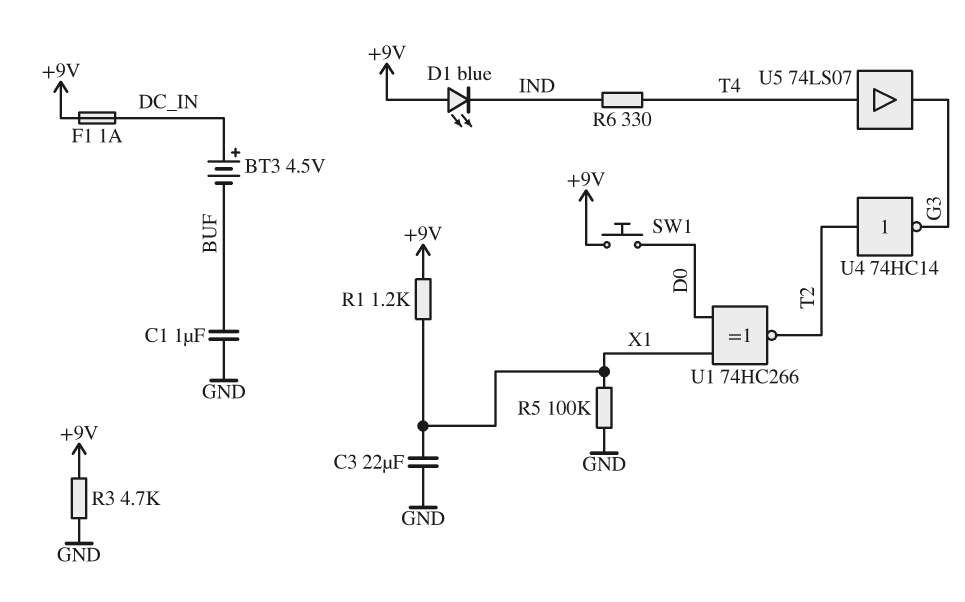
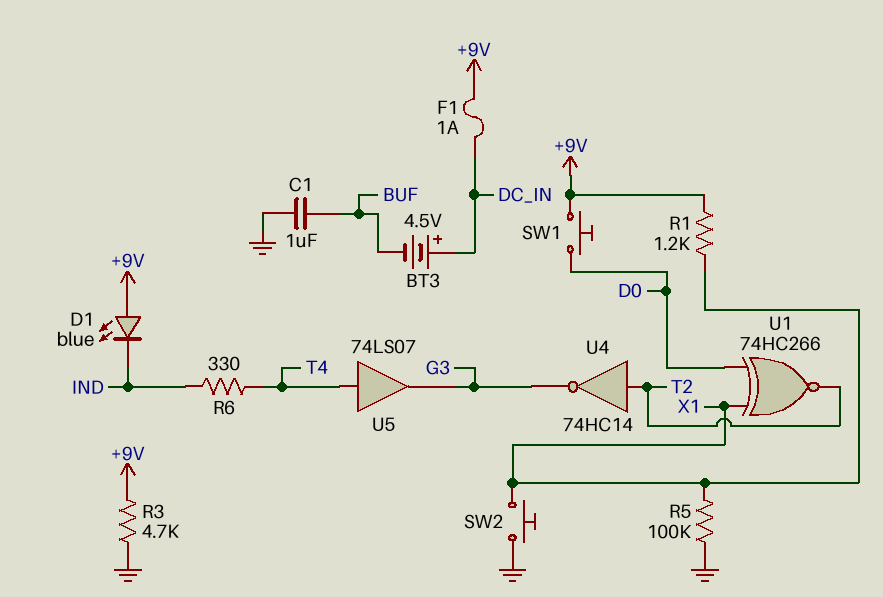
C3: 22uF (GND, X1) -> none
SW2: none -> button (GND, X1)

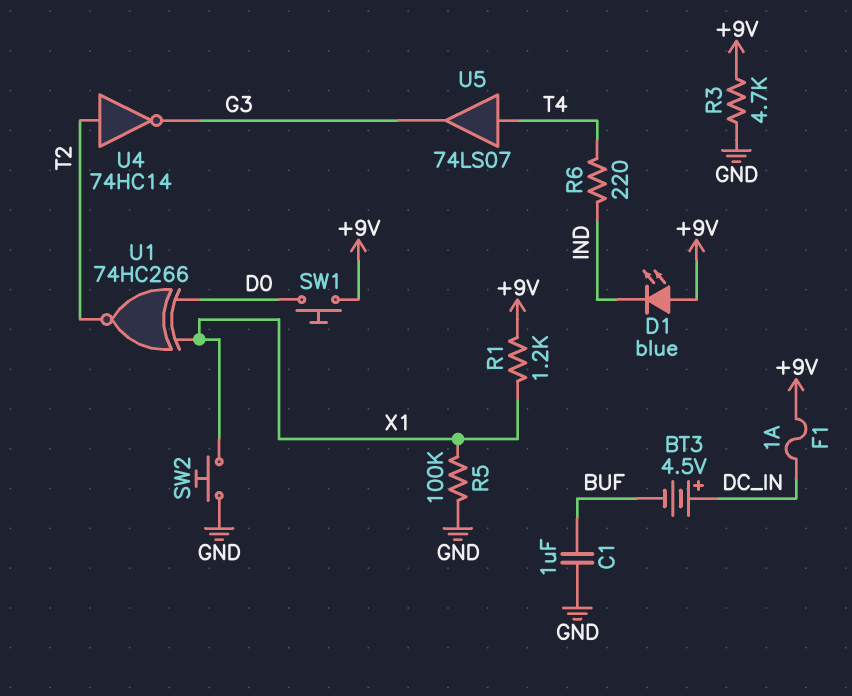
R6: 330 (IND, T4) -> 220 (IND, T4)

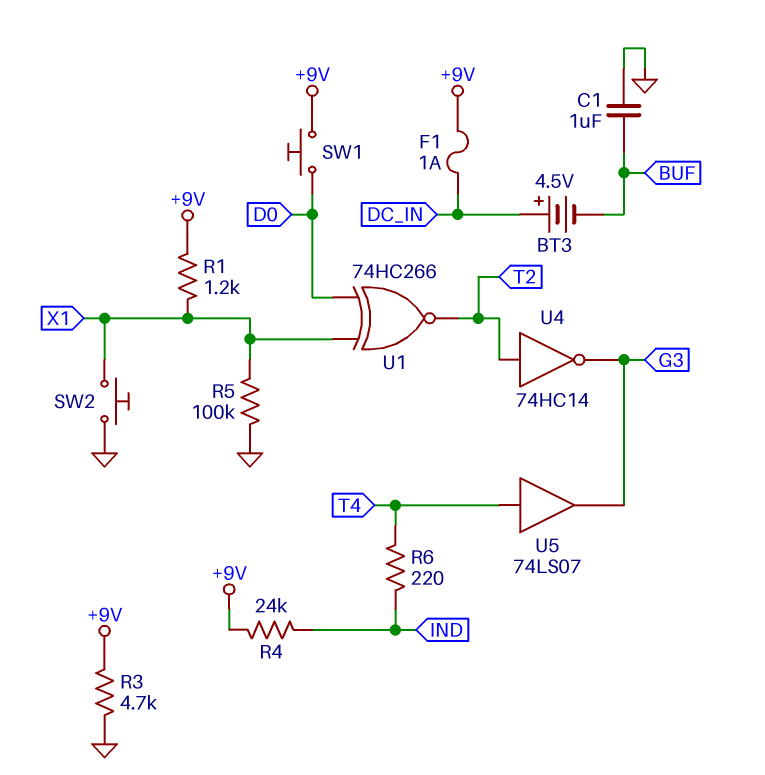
D1: LED blue (A +9V, K IND) -> none
R4: none -> 24k (+9V, IND)

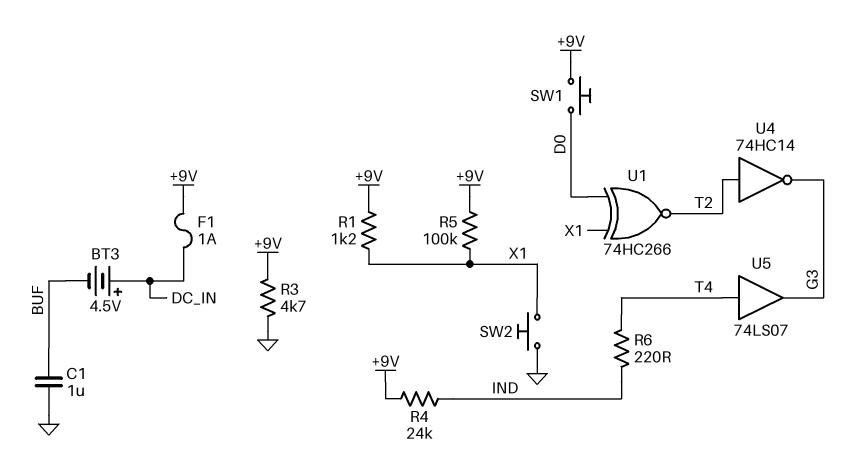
R5: 100k (GND, X1) -> 100k (+9V, X1)

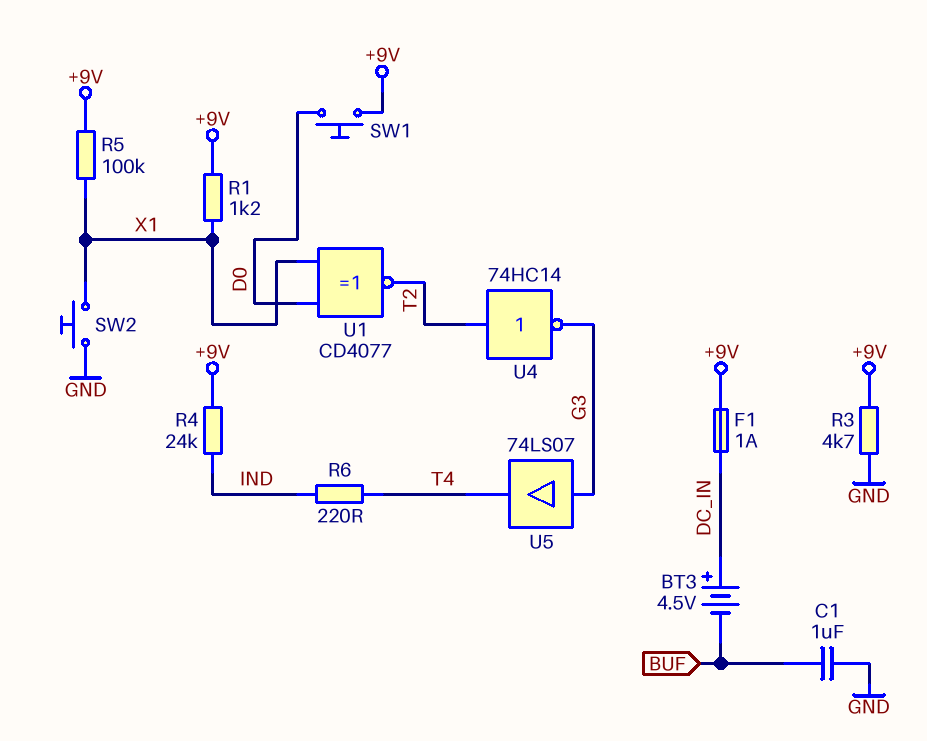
U1: XNOR 74HC266 (in D0, in X1, out T2) -> XNOR CD4077 (in D0, in X1, out T2)
U5: buffer 74LS07 (in T4, out G3) -> buffer 74LS07 (in G3, out T4)

